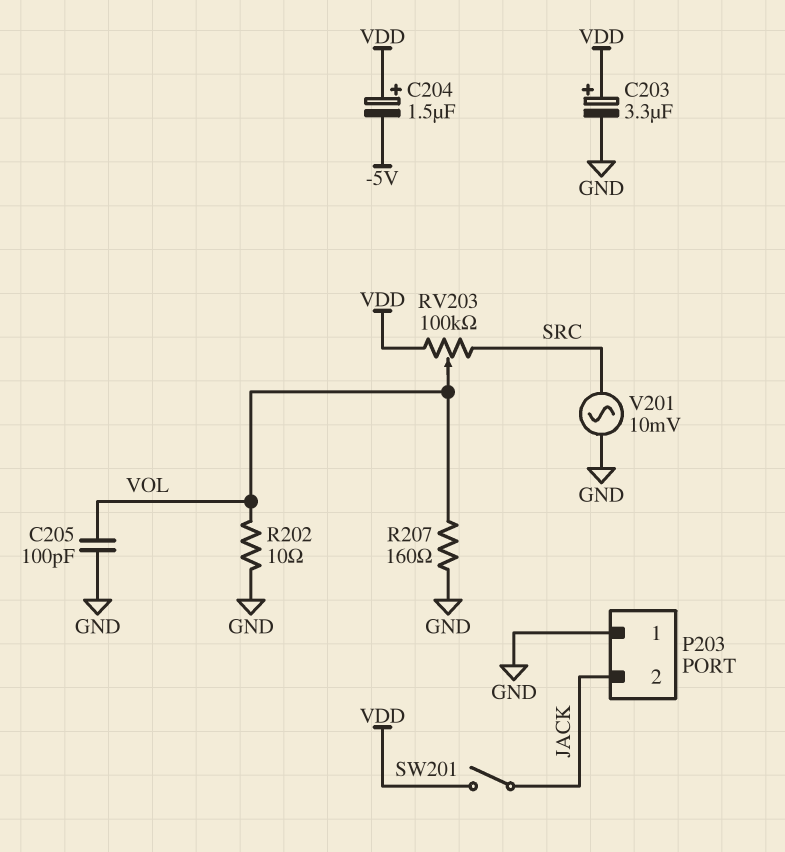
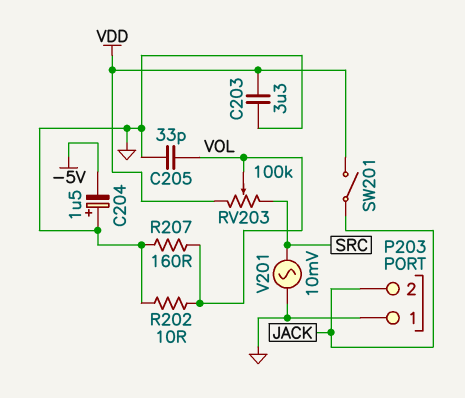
C203: 3.3uF (plus VDD, minus GND) -> 3.3uF (GND, VDD)
C204: 1.5uF (plus VDD, minus -5V) -> 1.5uF (plus GND, minus -5V)
C205: 100pF (GND, VOL) -> 33pF (GND, VOL)

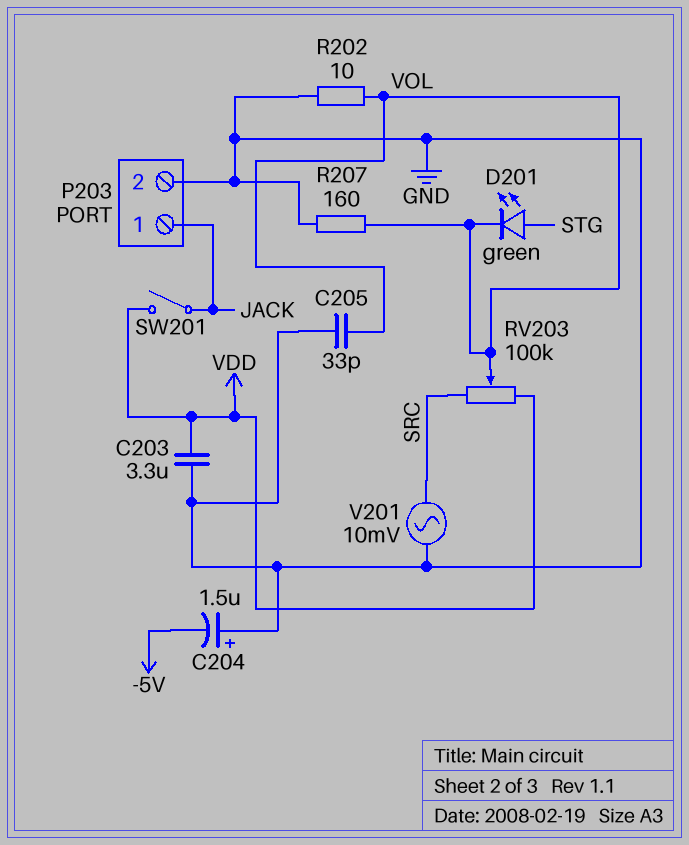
D201: none -> LED green (A STG, K VOL)
P203 pin 1: GND -> JACK
P203 pin 2: JACK -> GND

